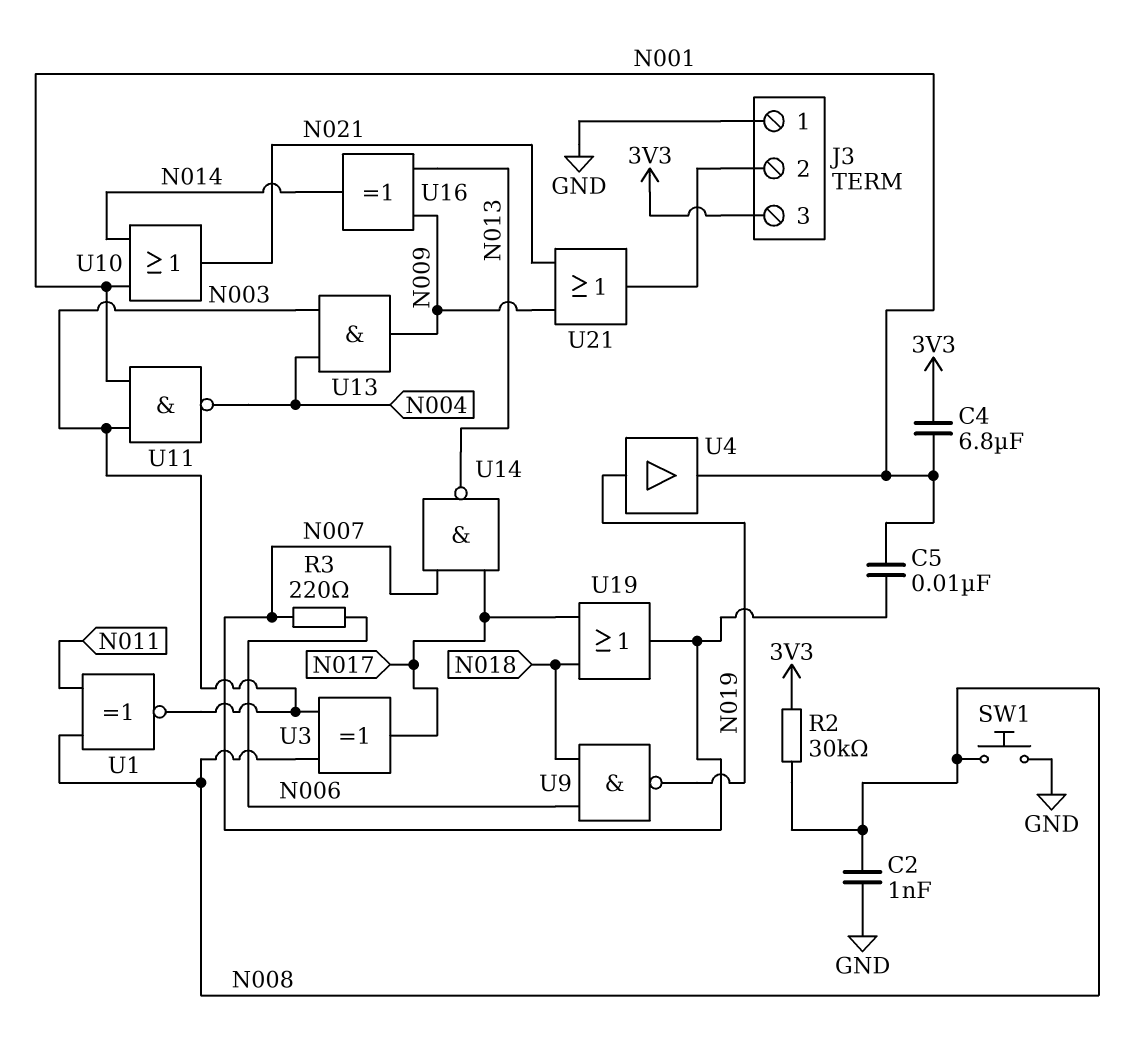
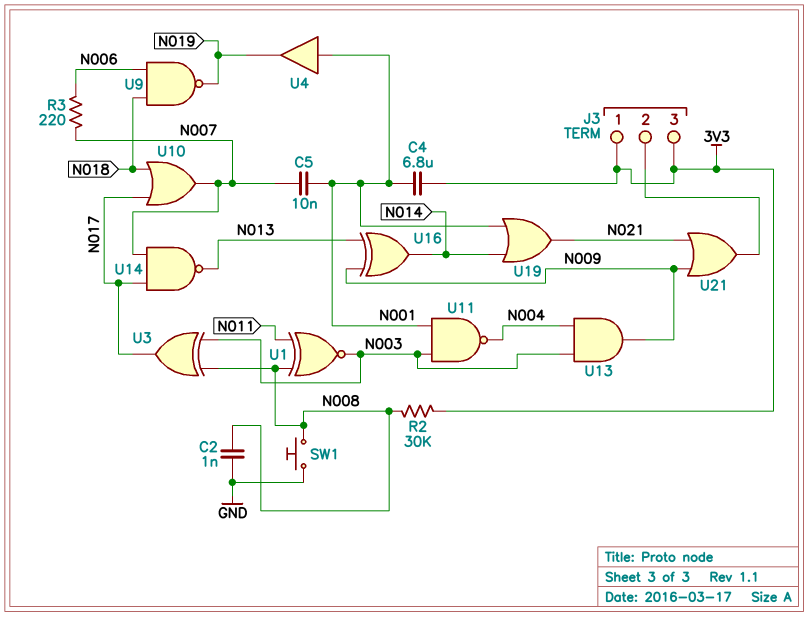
J3 pin 1: GND -> 3V3
U4: buffer (in N019, out N001) -> buffer (in N001, out N019)
U10: OR (in N001, in N014, out N021) -> OR (in N017, in N018, out N007)
U19: OR (in N017, in N018, out N007) -> OR (in N001, in N014, out N021)

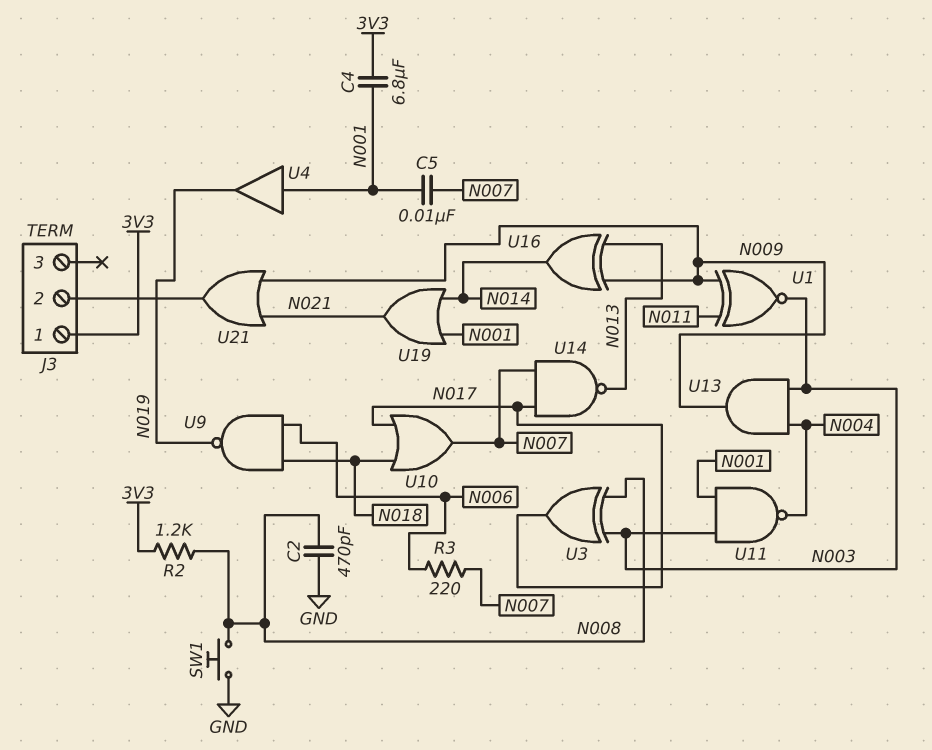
C2: 1nF (GND, N008) -> 470pF (GND, N008)
J3 pin 3: 3V3 -> none
R2: 30k (3V3, N008) -> 1.2k (3V3, N008)
U1: XNOR (in N008, in N011, out N003) -> XNOR (in N009, in N011, out N003)

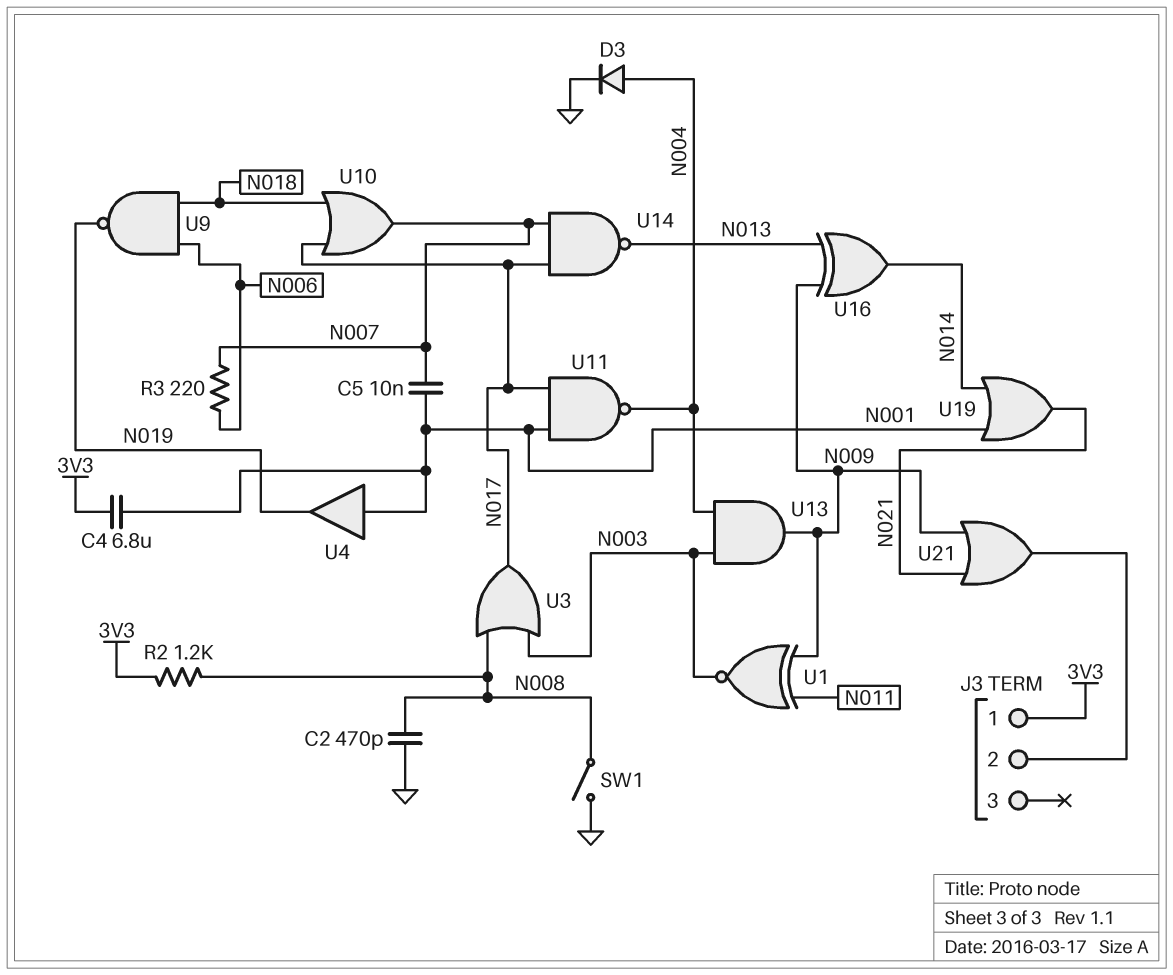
D3: none -> diode (A N004, K GND)
SW1: button (GND, N008) -> switch (GND, N008)
U3: XOR (in N003, in N008, out N017) -> OR (in N003, in N008, out N017)
U11: NAND (in N001, in N003, out N004) -> NAND (in N001, in N017, out N004)

